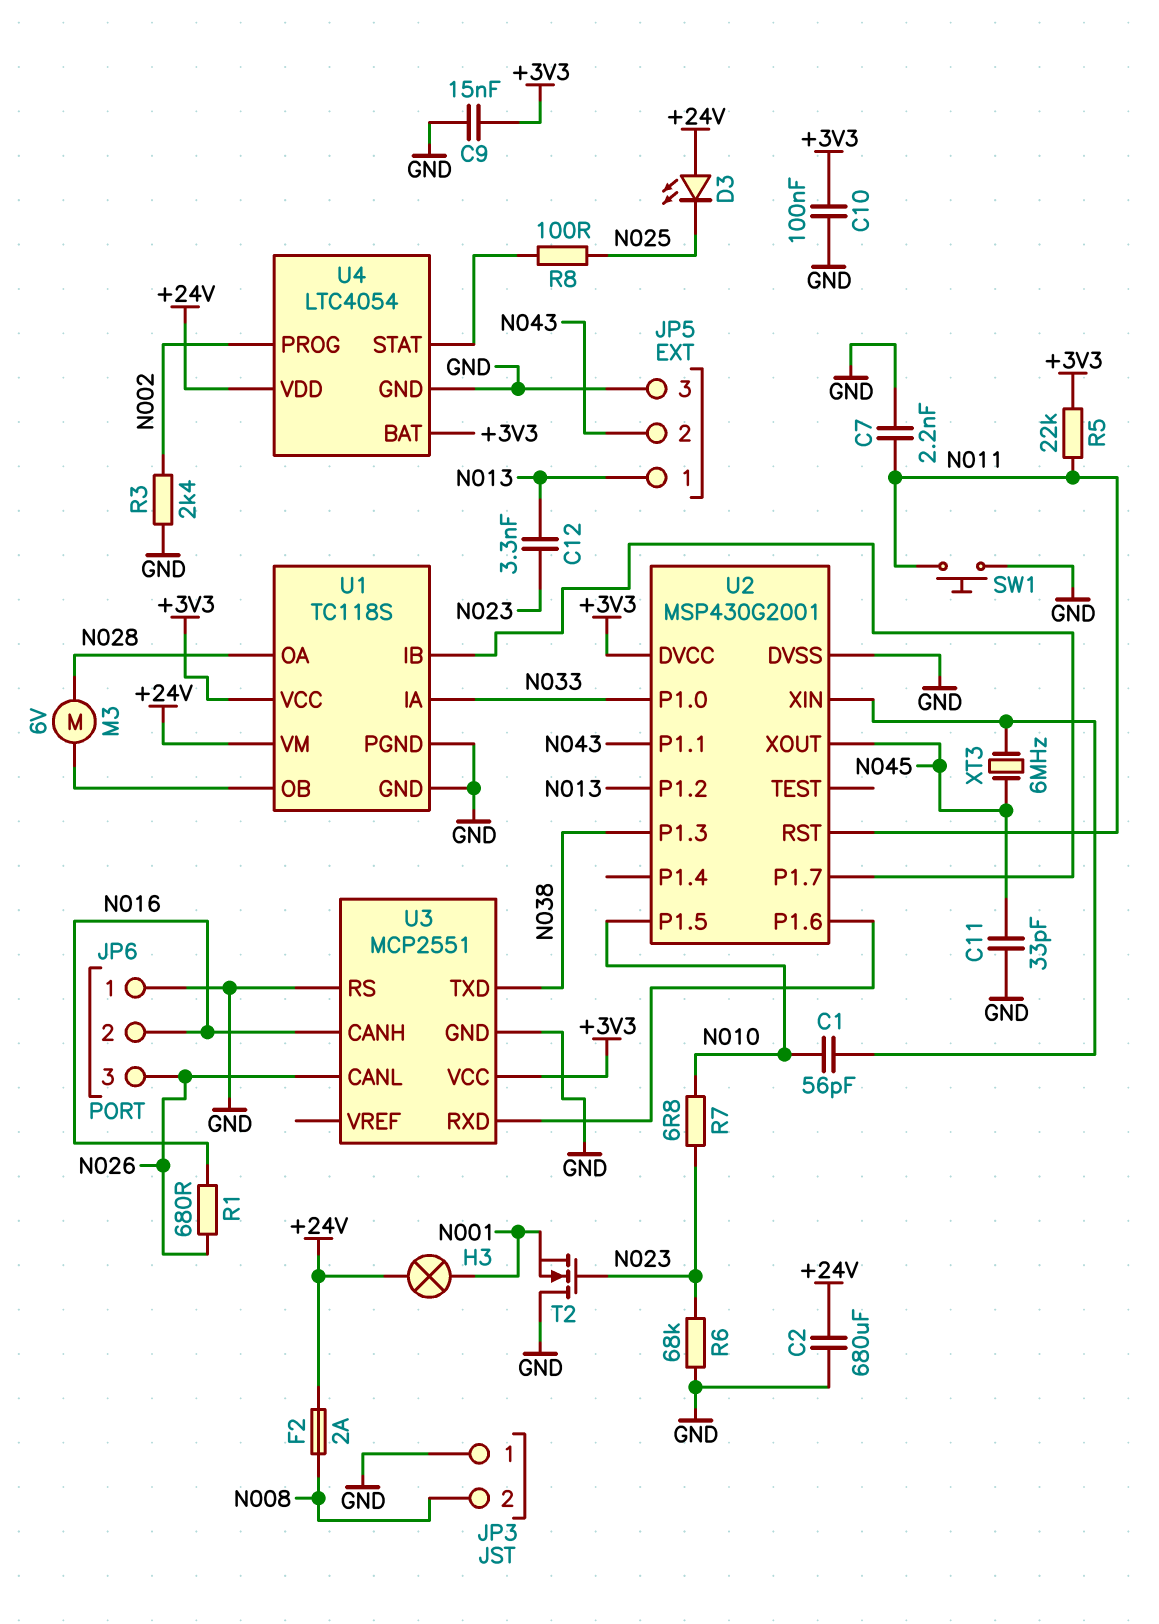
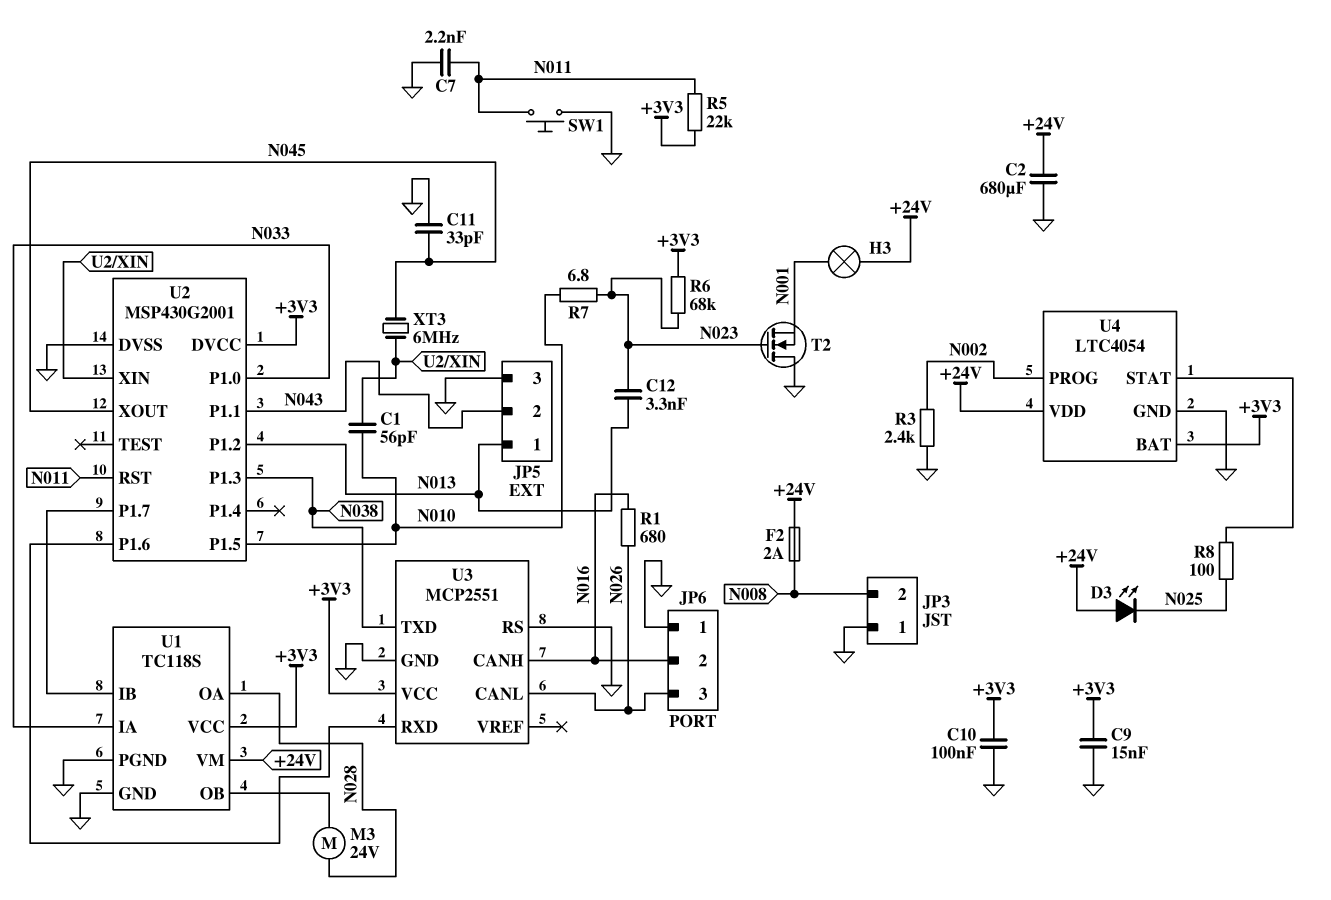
M3: motor 6V (N028, U1/OB) -> motor 24V (N028, U1/OB)
R6: 68k (GND, N023) -> 68k (+3V3, N023)

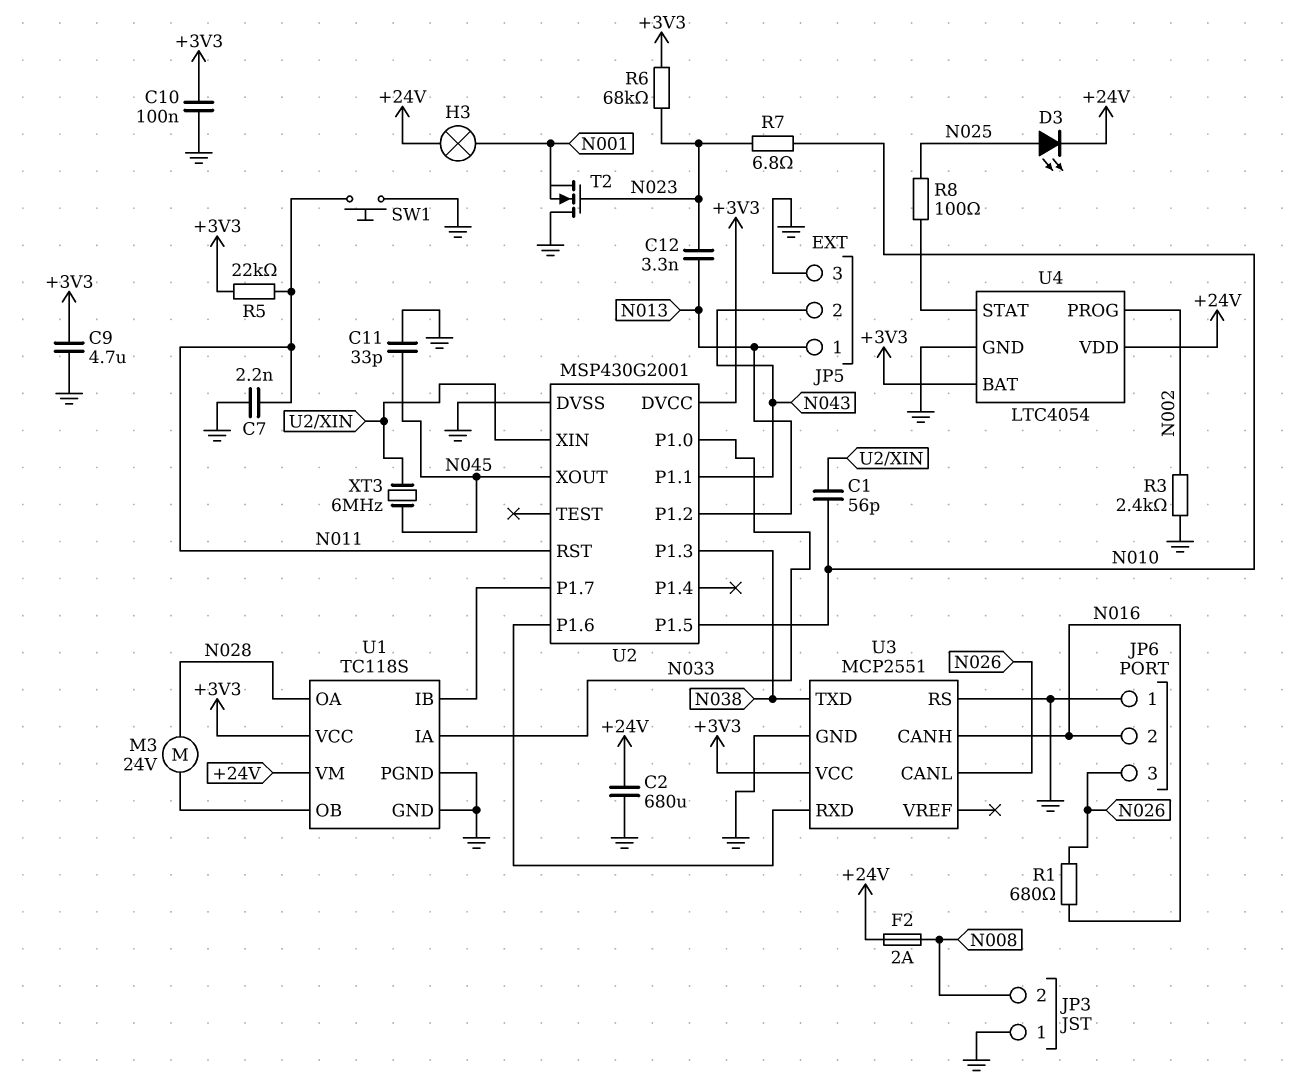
C9: 15nF (+3V3, GND) -> 4.7uF (+3V3, GND)
D3: LED (A +24V, K N025) -> LED (A N025, K +24V)

